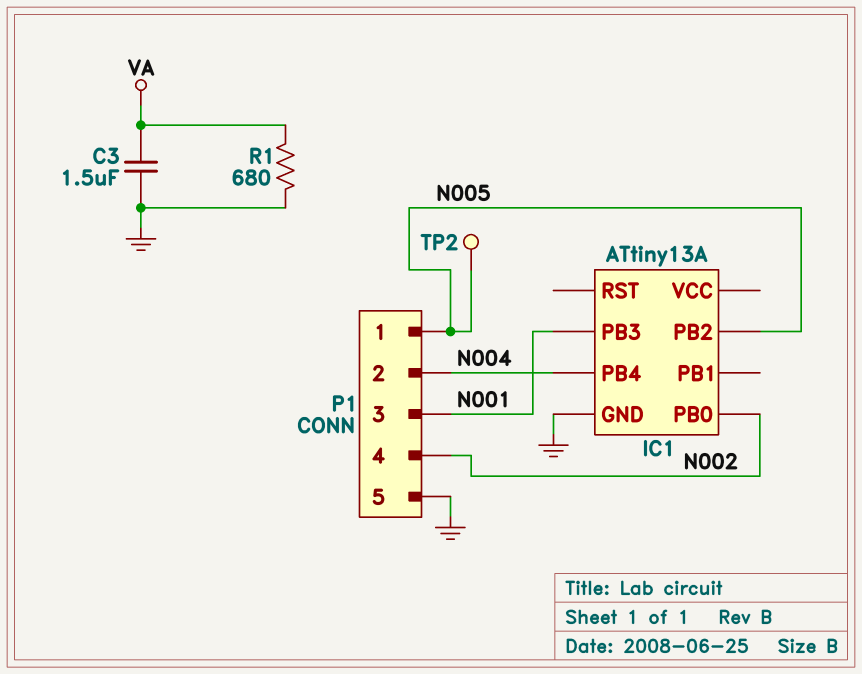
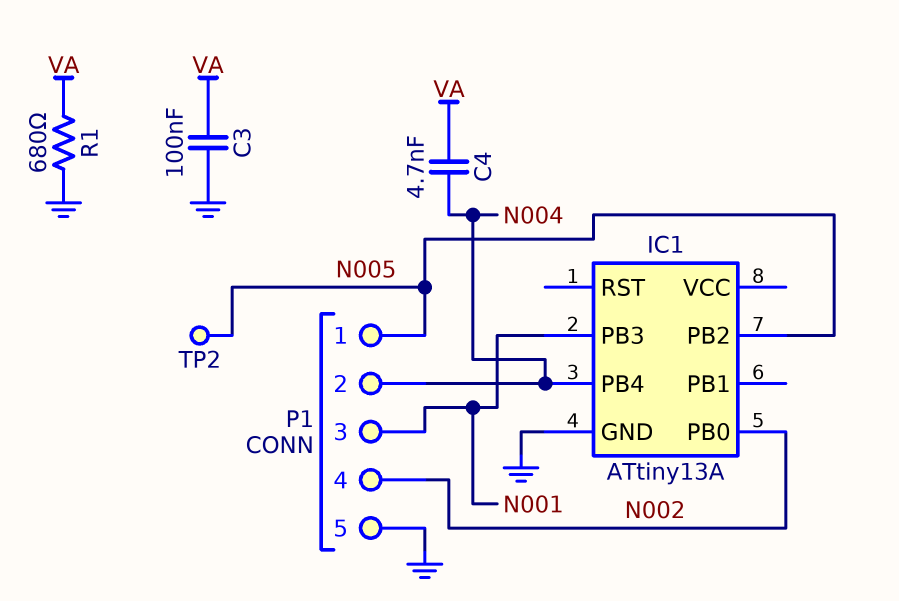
C3: 1.5uF (GND, VA) -> 100nF (GND, VA)
C4: none -> 4.7nF (N004, VA)

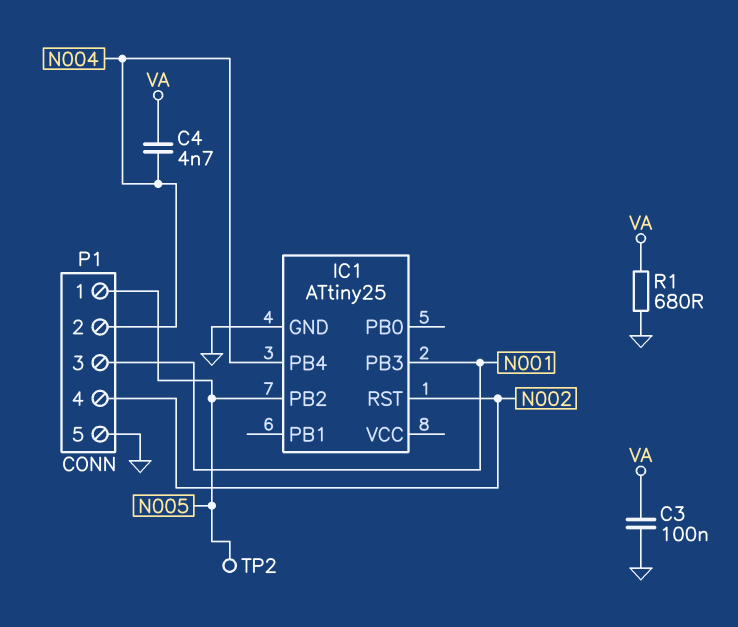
IC1: ATtiny13A -> ATtiny25
IC1 pin PB0: N002 -> none
IC1 pin RST: none -> N002

